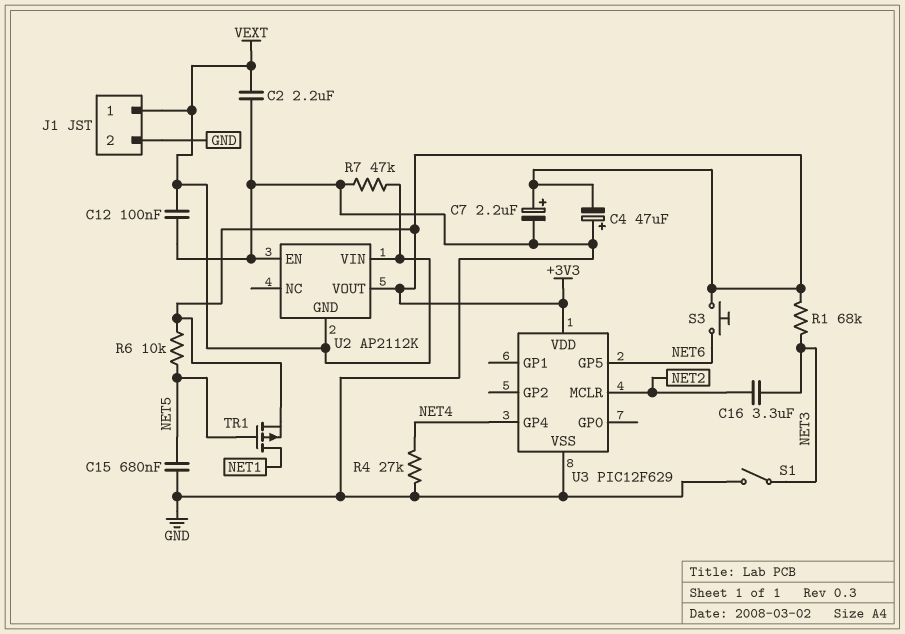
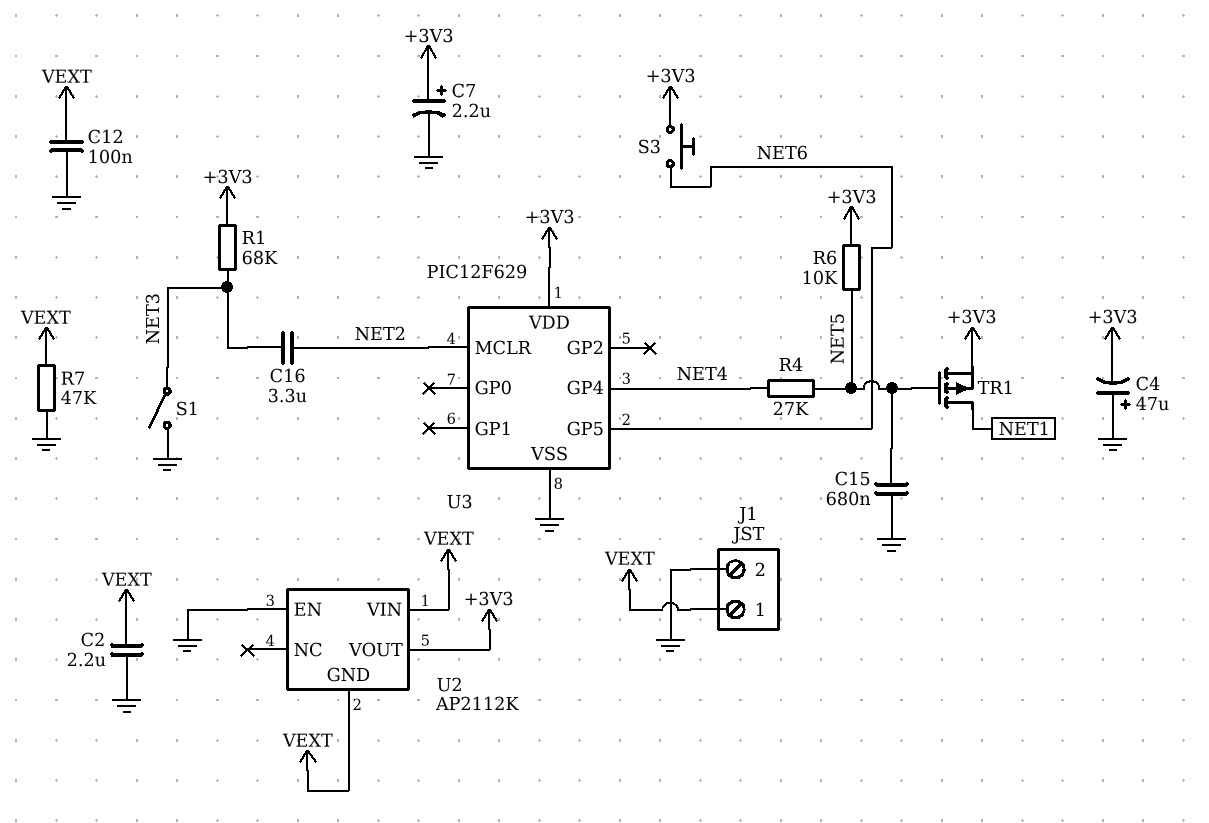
R4: 27k (GND, NET4) -> 27k (NET4, NET5)

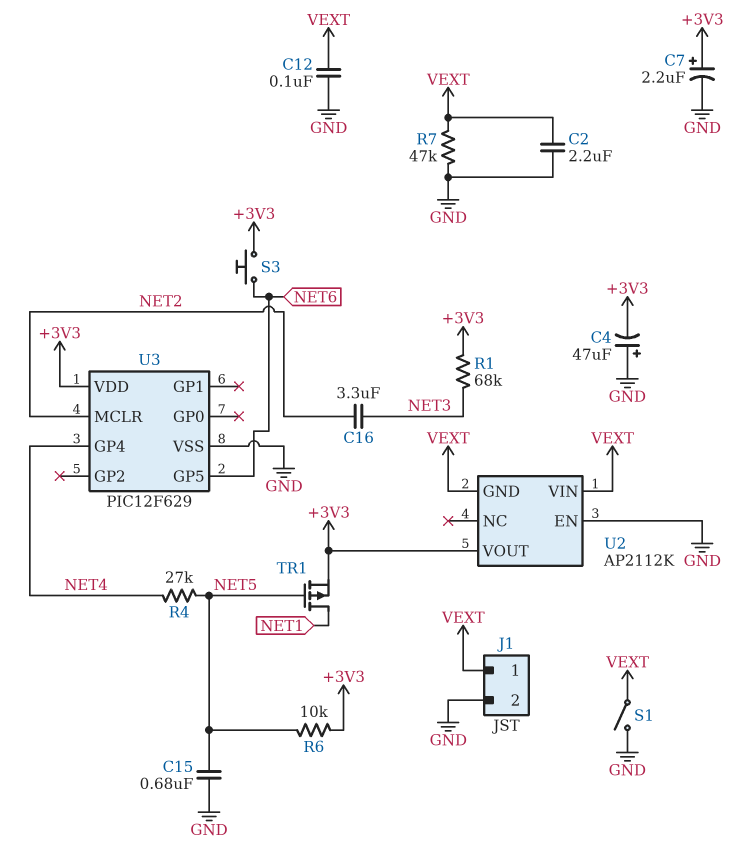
S1: switch (GND, NET3) -> switch (GND, VEXT)

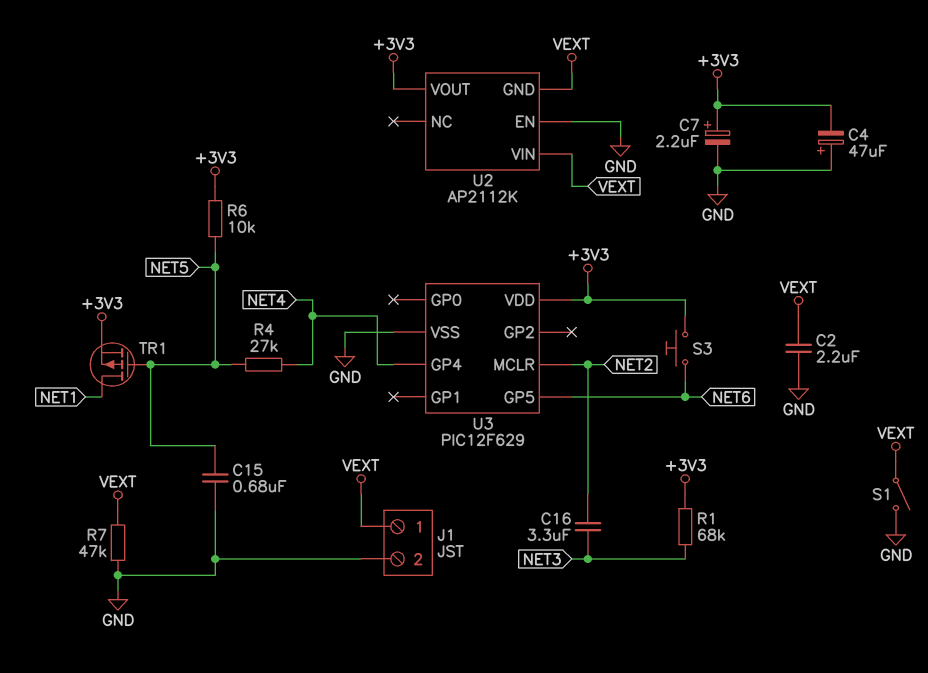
C12: 100nF (GND, VEXT) -> none

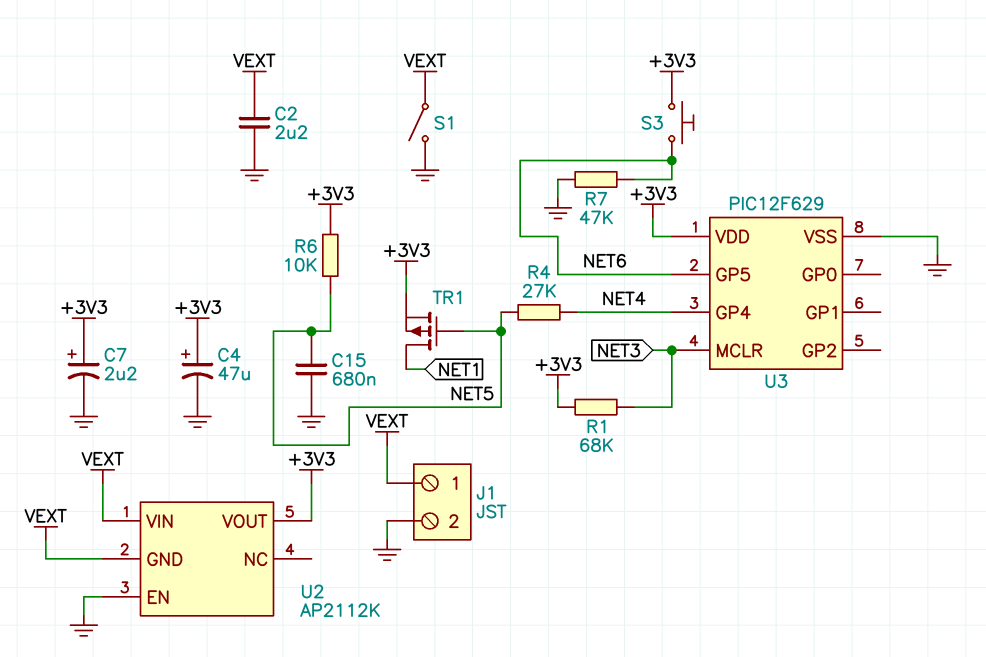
C4: 47uF (plus GND, minus +3V3) -> 47uF (plus +3V3, minus GND)
C16: 3.3uF (NET2, NET3) -> none
R7: 47k (GND, VEXT) -> 47k (GND, NET6)
U3 pin MCLR: NET2 -> NET3

